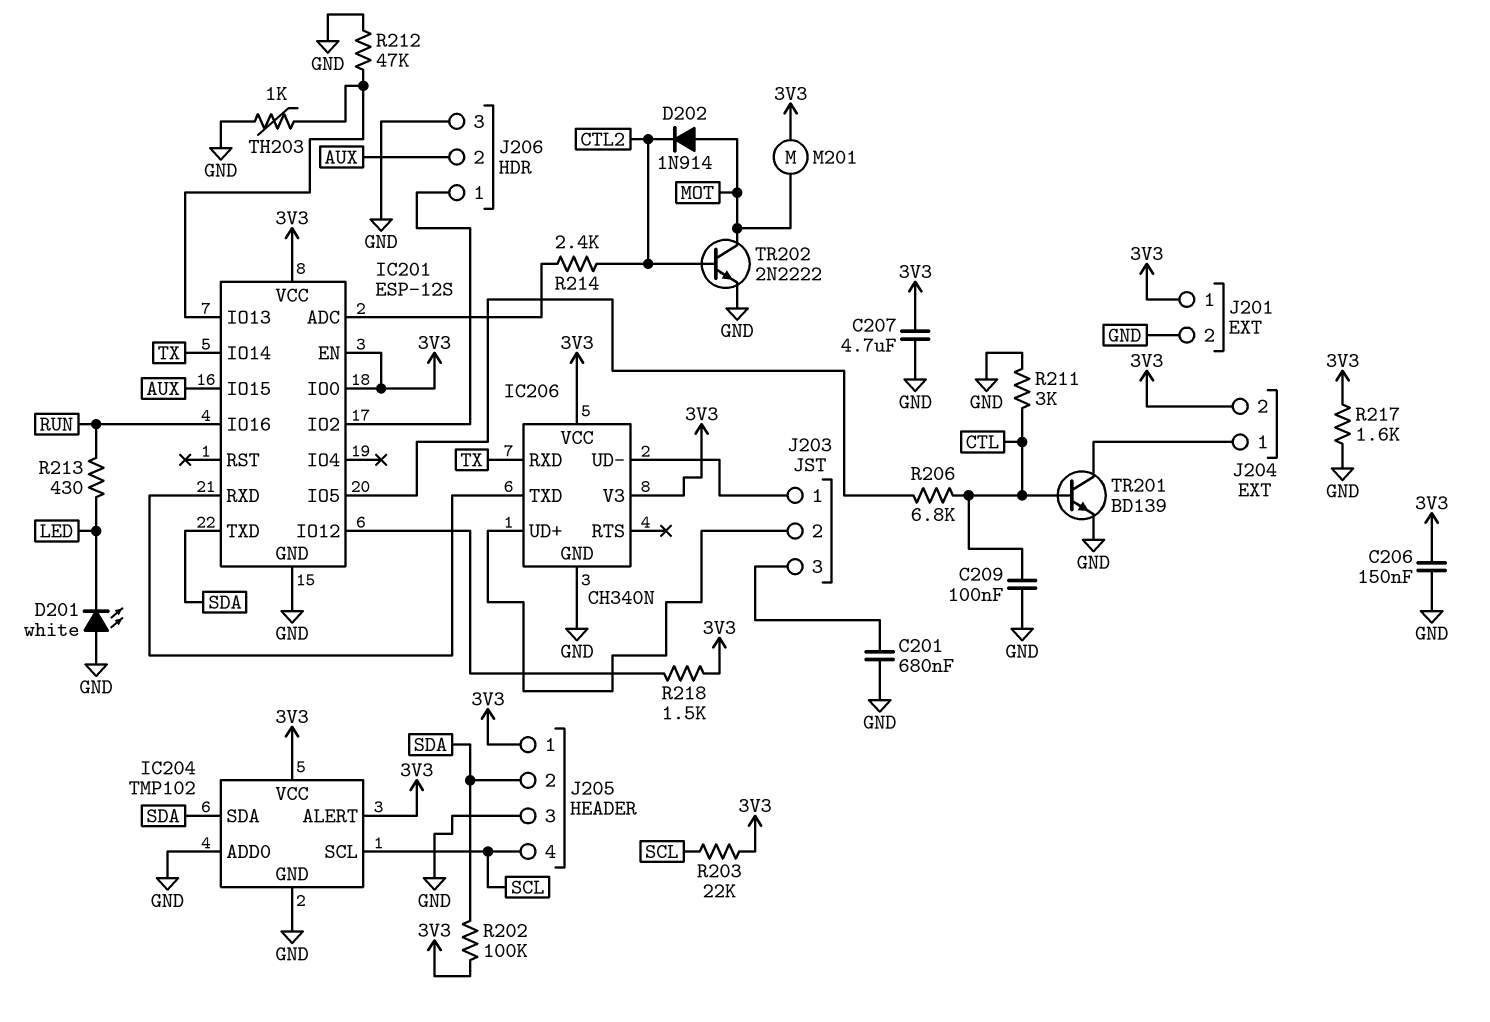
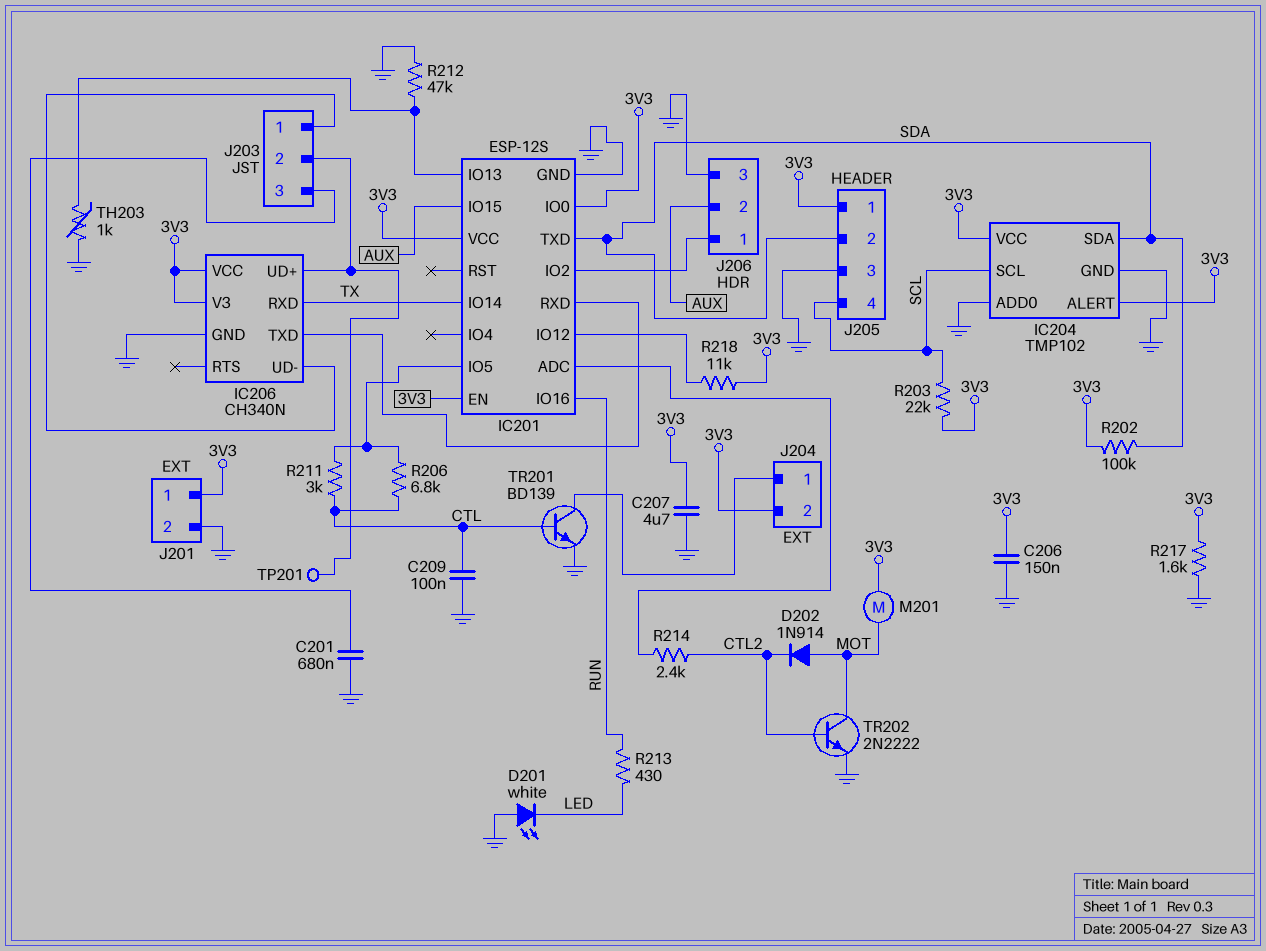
R211: 3k (CTL, GND) -> 3k (CTL, IC201/IO5)
R218: 1.5k (3V3, IC201/IO12) -> 11k (3V3, IC201/IO12)
TP201: none -> test point (IC206/UD+)

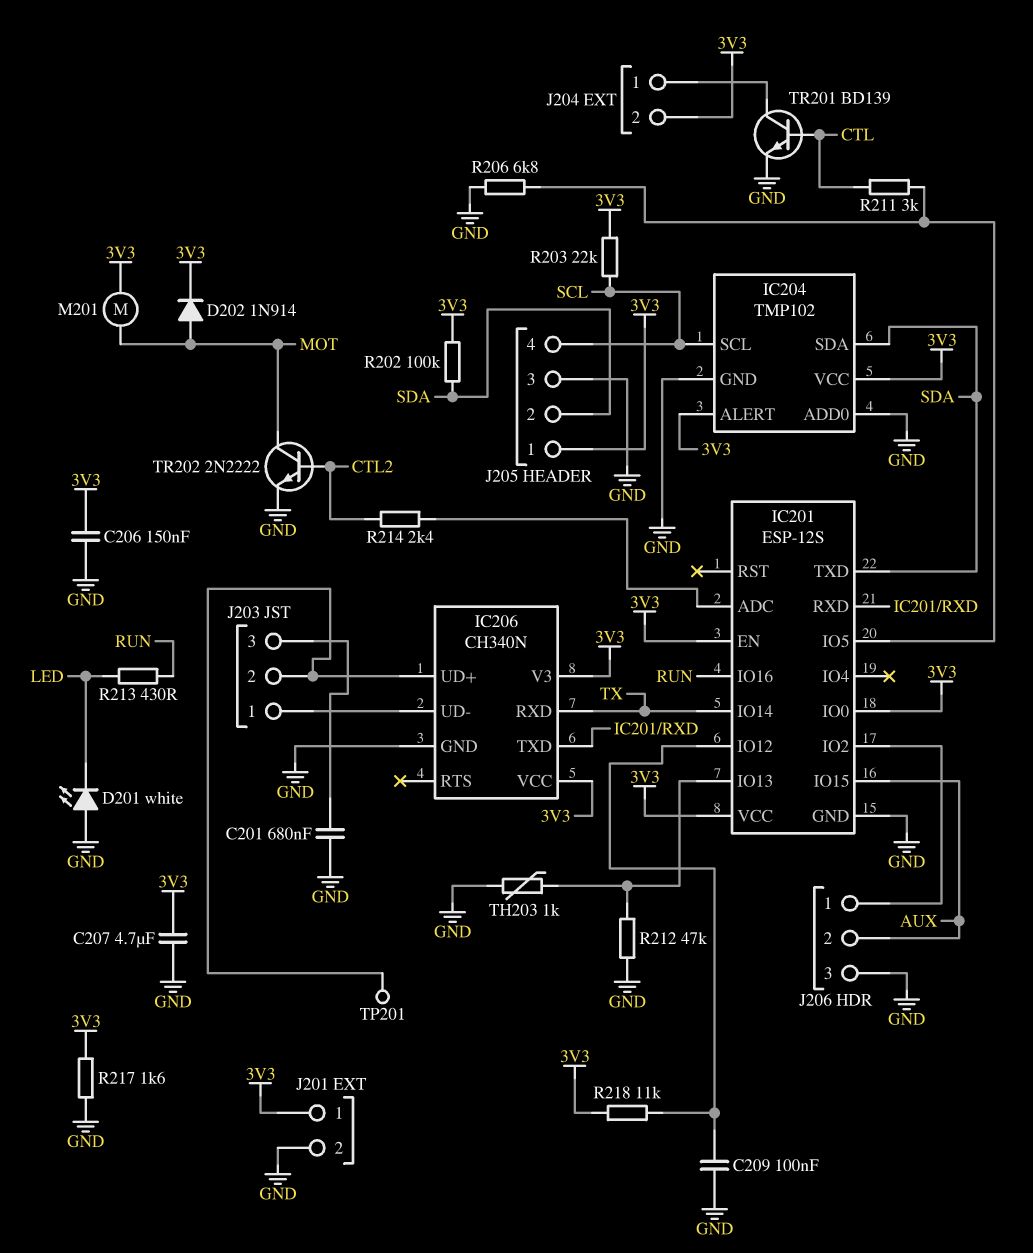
C209: 100nF (CTL, GND) -> 100nF (GND, IC201/IO12)
D202: diode 1N914 (A MOT, K CTL2) -> diode 1N914 (A MOT, K 3V3)
R206: 6.8k (CTL, IC201/IO5) -> 6.8k (GND, IC201/IO5)

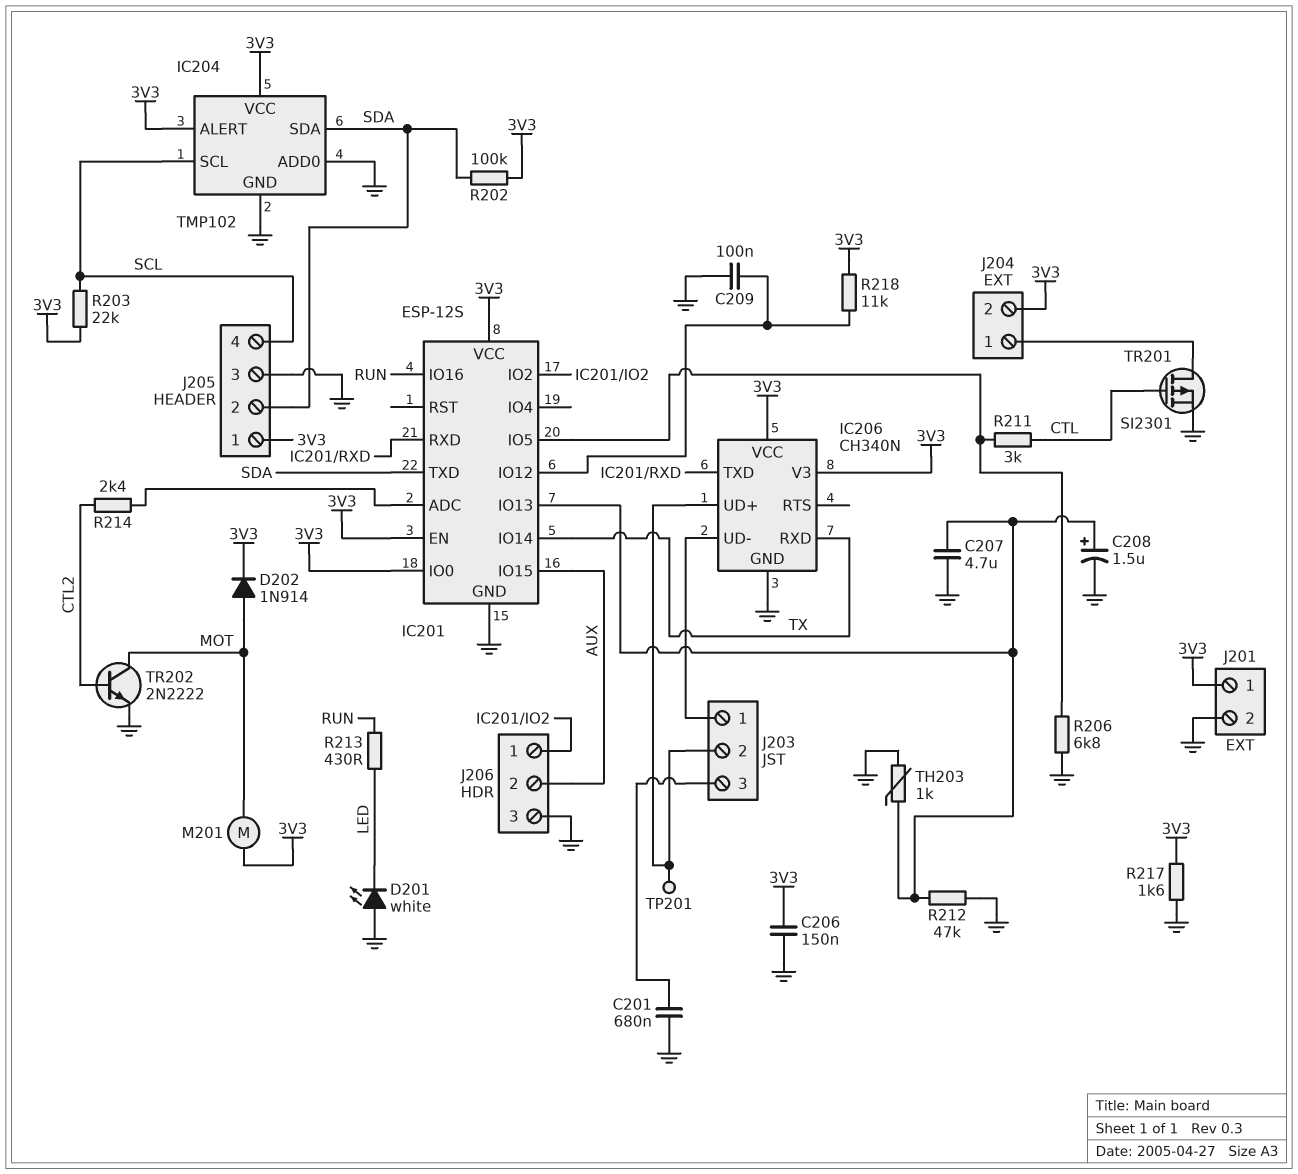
C207: 4.7uF (3V3, GND) -> 4.7uF (GND, IC201/IO13)
C208: none -> 1.5uF (plus IC201/IO13, minus GND)
TR201: NPN BD139 (B CTL, C J204/1, E GND) -> PMOS SI2301 (G CTL, D J204/1, S GND)

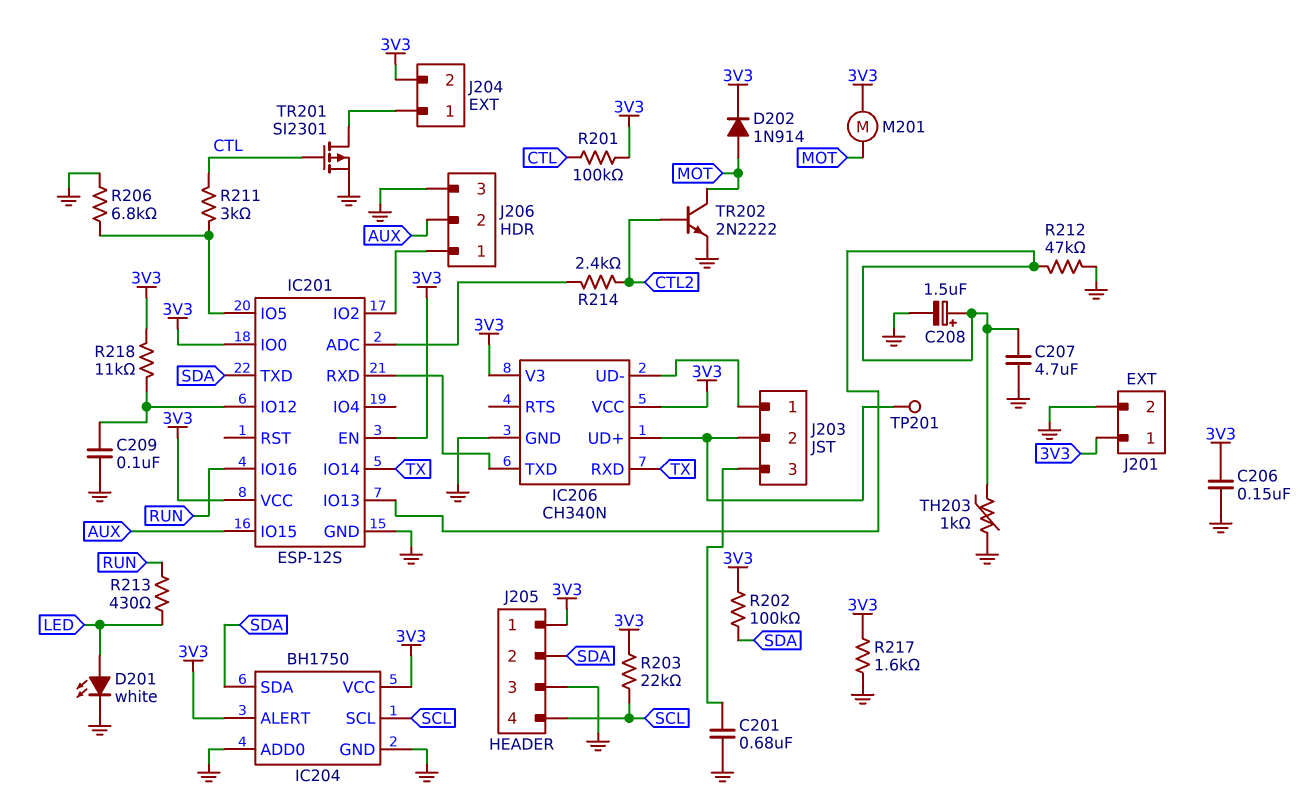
D201: LED white (A GND, K LED) -> LED white (A LED, K GND)
IC204: TMP102 -> BH1750
R201: none -> 100k (3V3, CTL)

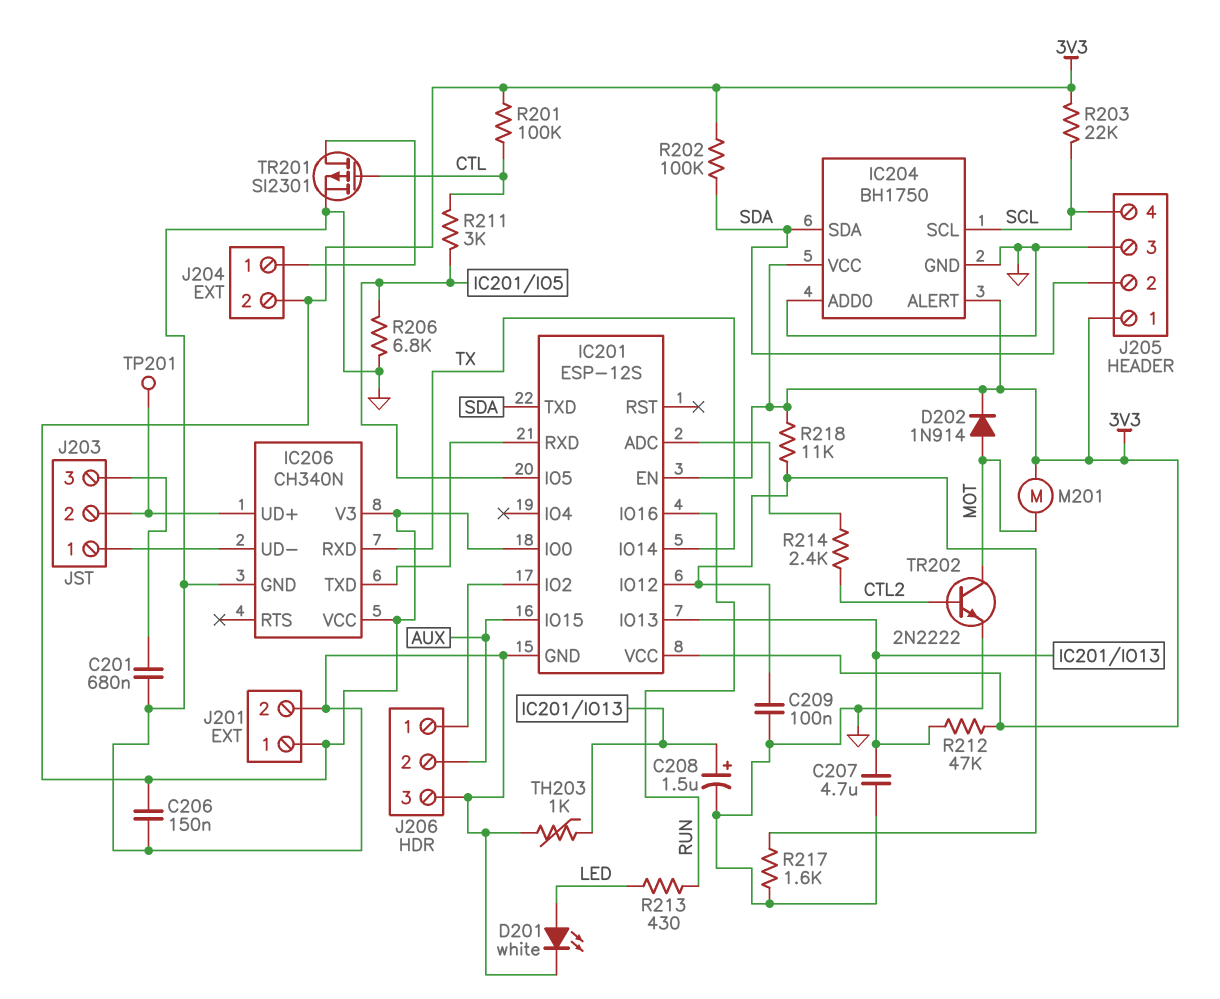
R212: 47k (GND, IC201/IO13) -> 47k (3V3, IC201/IO13)
R217: 1.6k (3V3, GND) -> 1.6k (GND, IC201/IO12)

